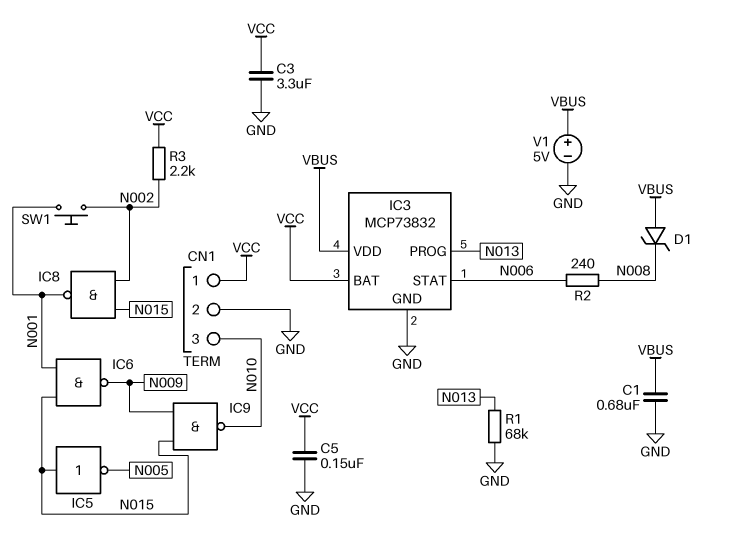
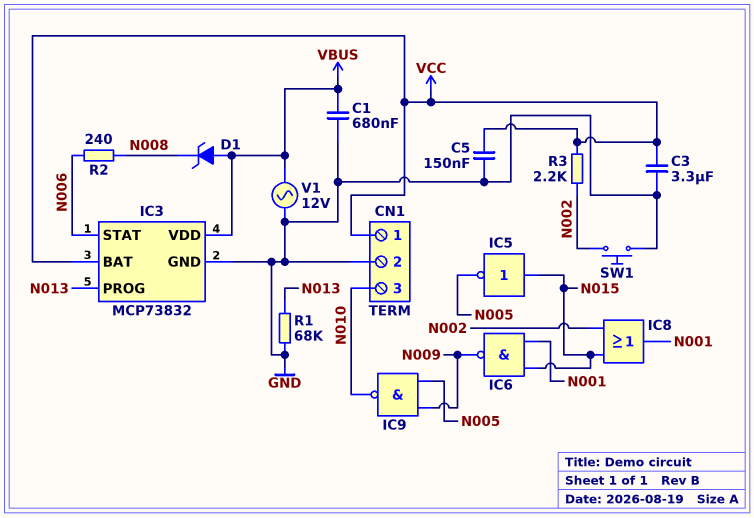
IC8: NAND (in N002, in N015, out N001) -> OR (in N002, in N015, out N001)
IC9: NAND (in N009, in N015, out N010) -> NAND (in N005, in N009, out N010)
SW1: button (N001, N002) -> button (GND, N002)
V1: 5V (plus VBUS, minus GND) -> AC 12V (GND, VBUS)

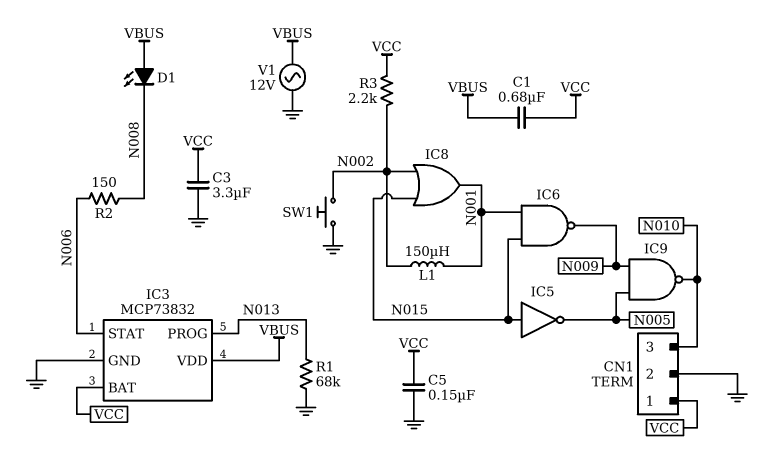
C1: 680nF (GND, VBUS) -> 680nF (VBUS, VCC)
D1: zener (A VBUS, K N008) -> LED (A VBUS, K N008)
L1: none -> 150uH (N001, N002)
R2: 240 (N006, N008) -> 150 (N006, N008)

